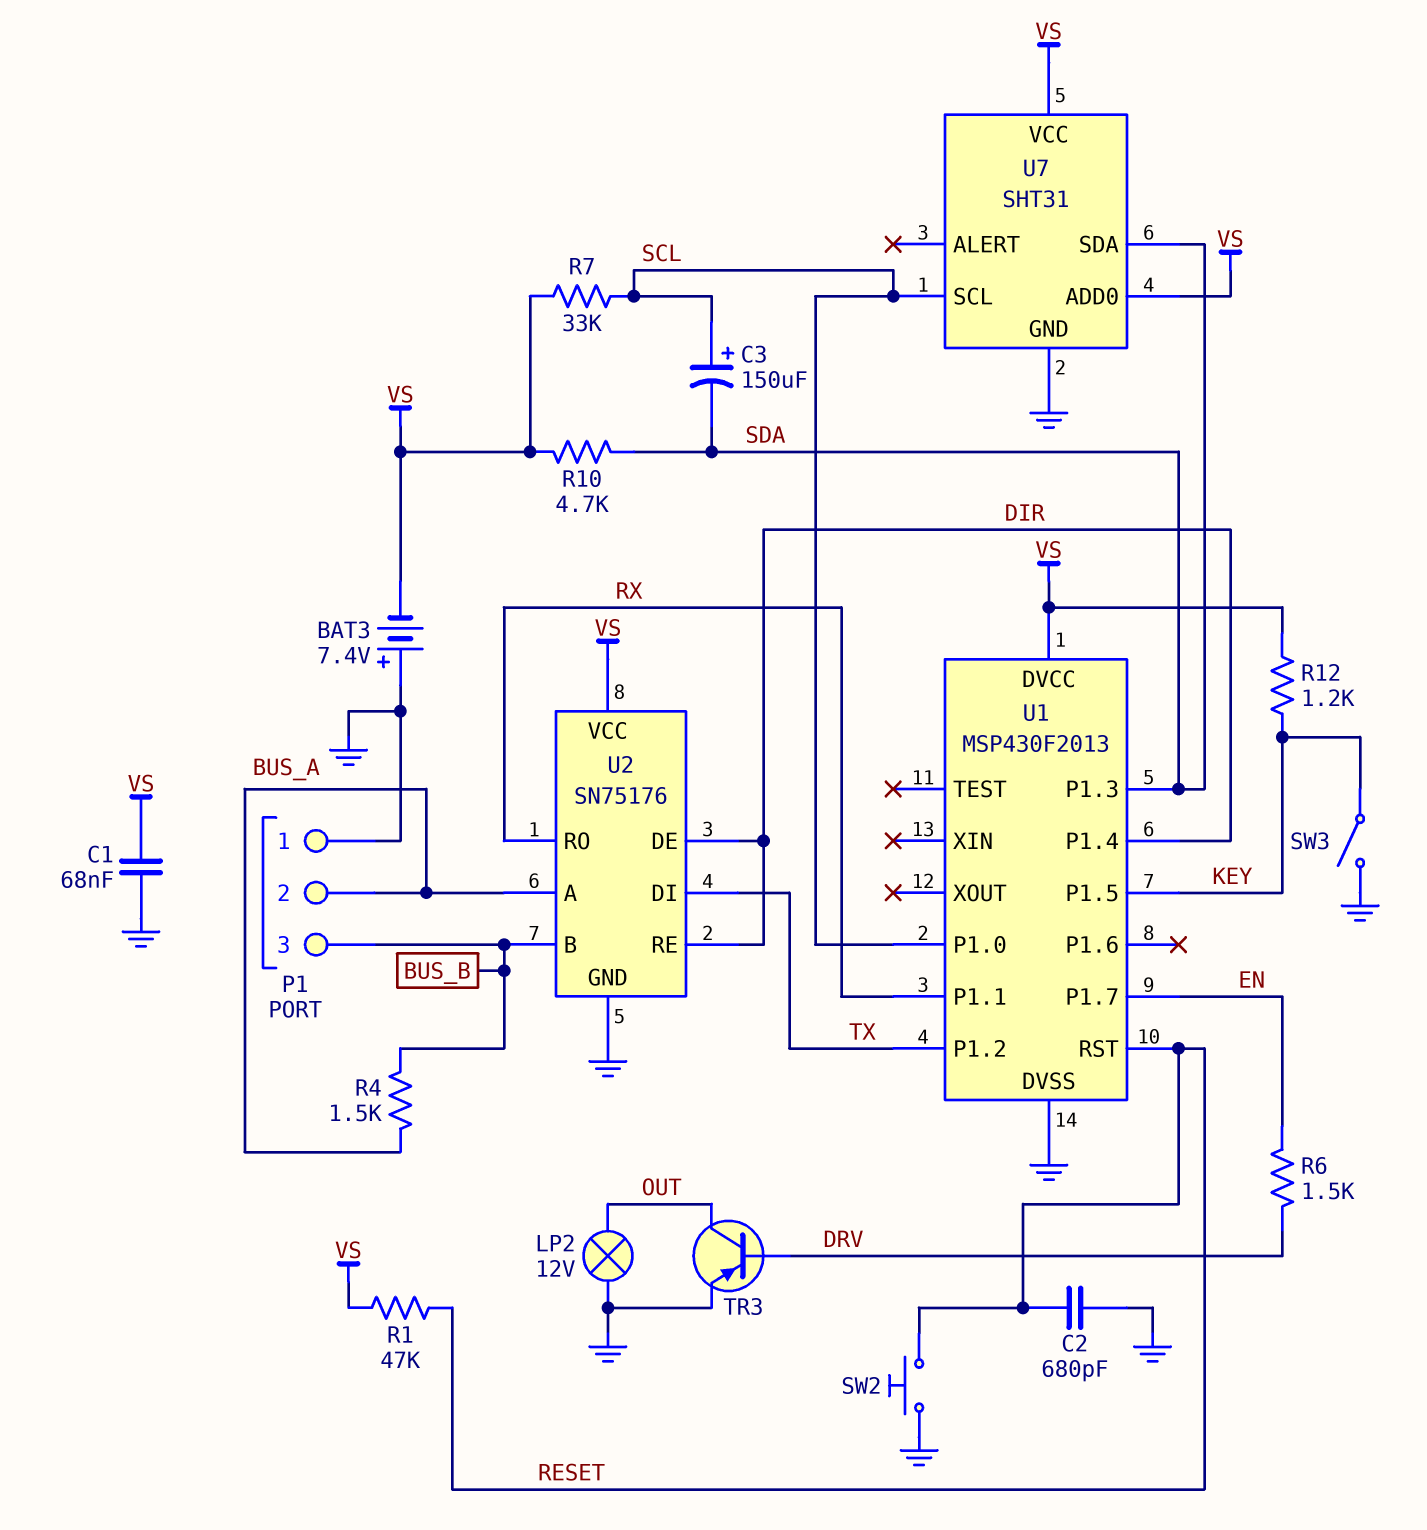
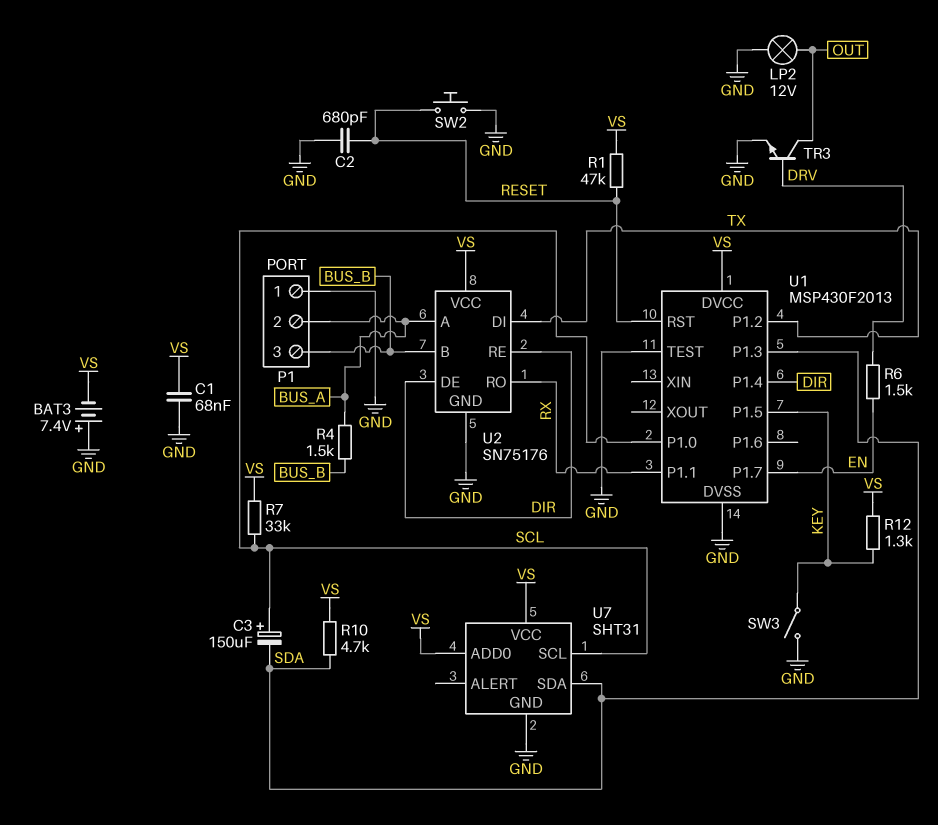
R12: 1.2k (KEY, VS) -> 1.3k (KEY, VS)
TR3: PNP (B DRV, C OUT, E GND) -> NPN (B DRV, C OUT, E GND)
U1 pin TEST: none -> GND

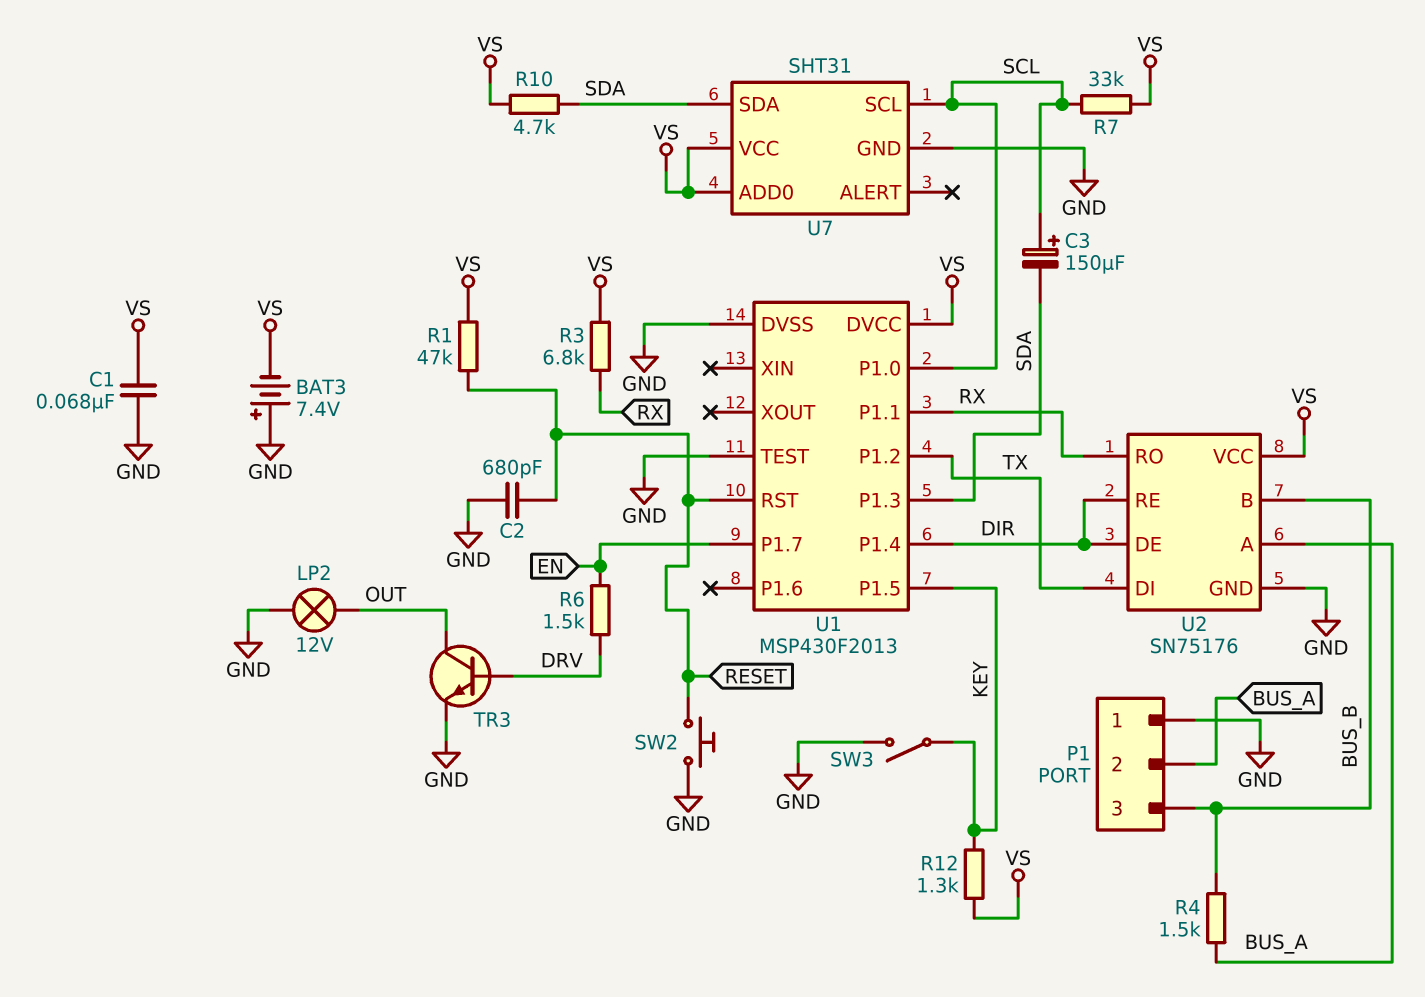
R3: none -> 6.8k (RX, VS)

